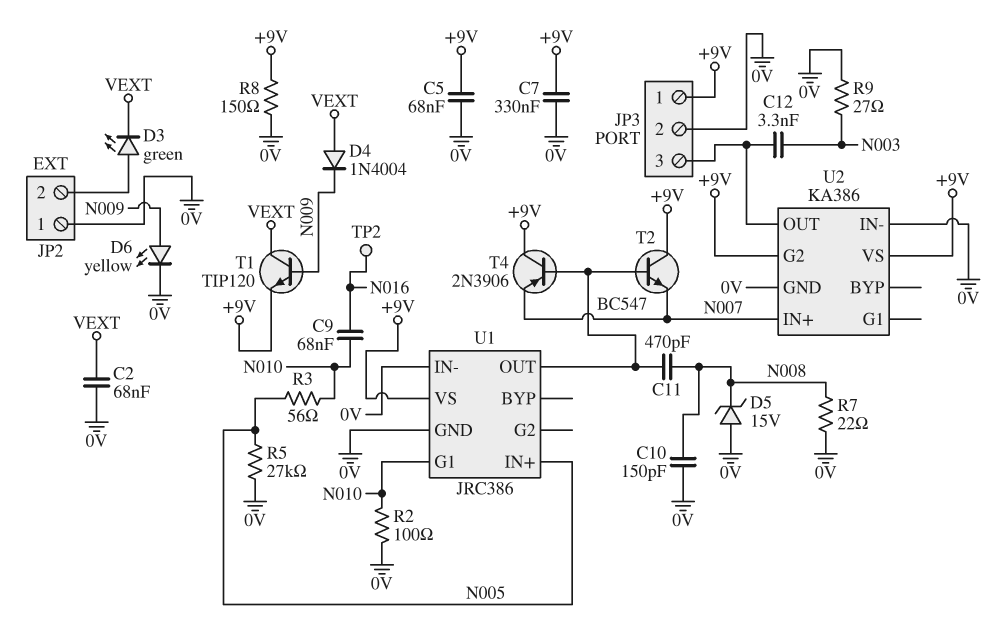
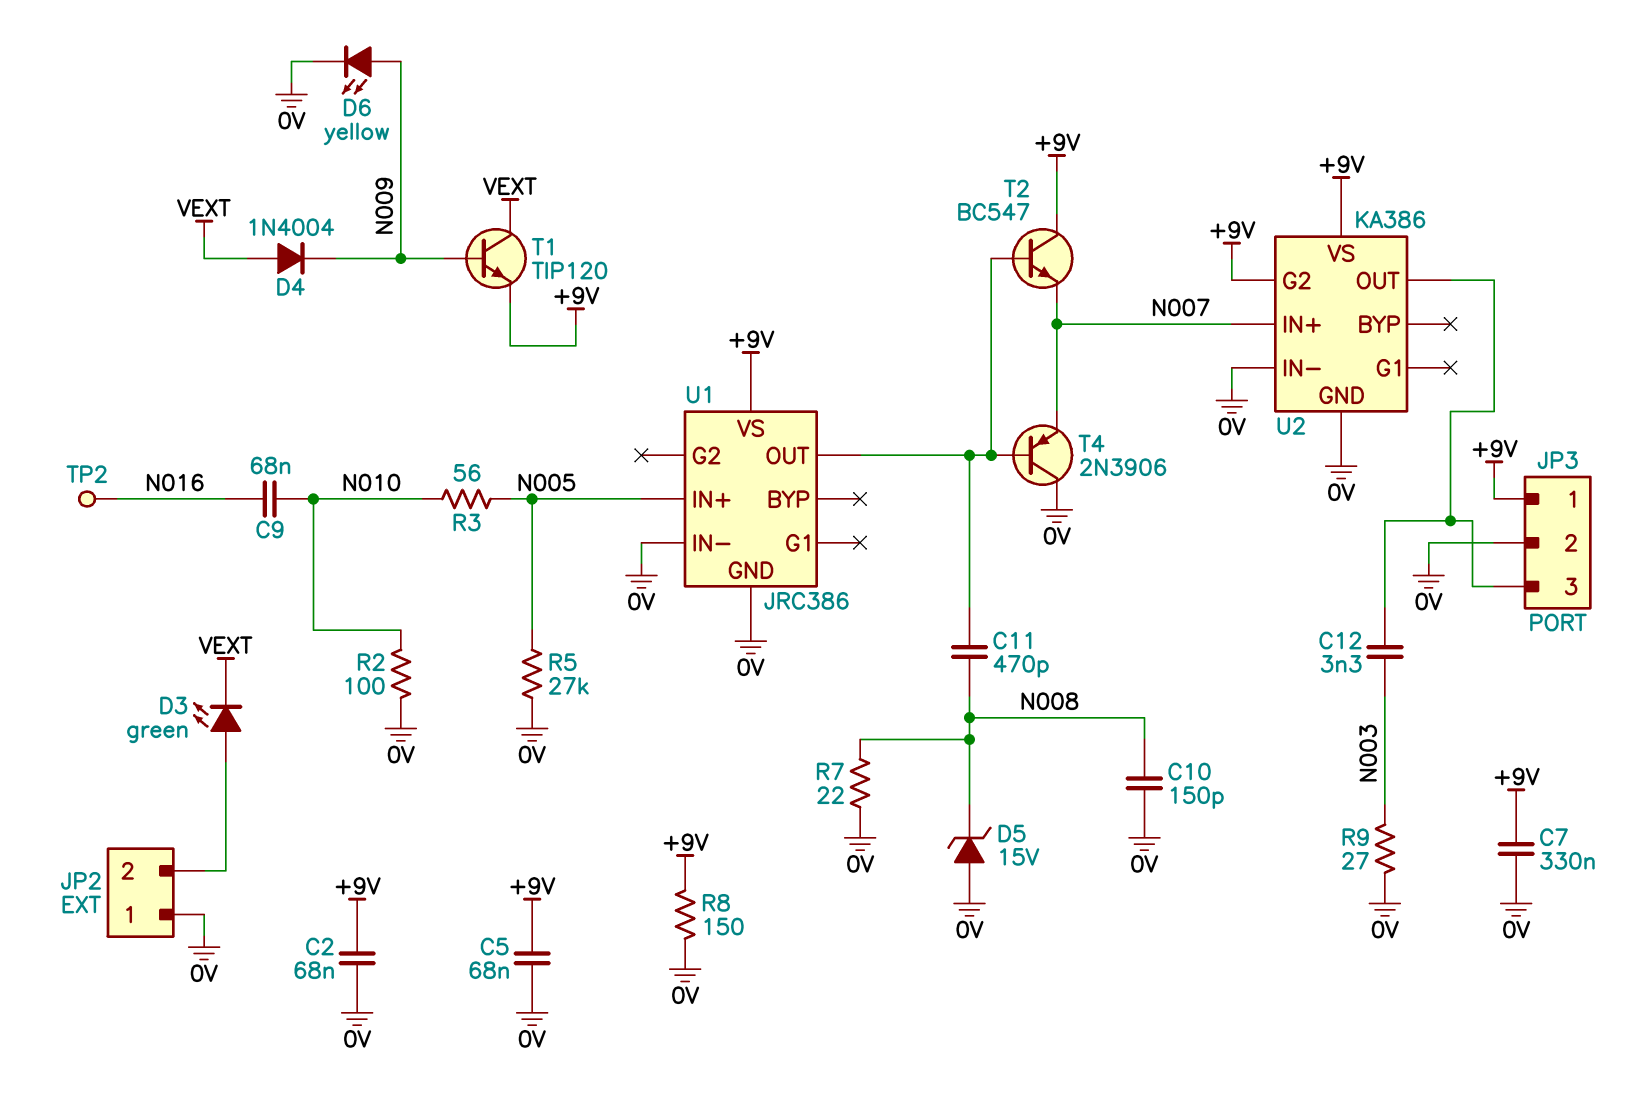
C2: 68nF (0V, VEXT) -> 68nF (+9V, 0V)
T4: PNP 2N3906 (B U1/OUT, C +9V, E N007) -> PNP 2N3906 (B U1/OUT, C 0V, E N007)
U1 pin G1: N010 -> none

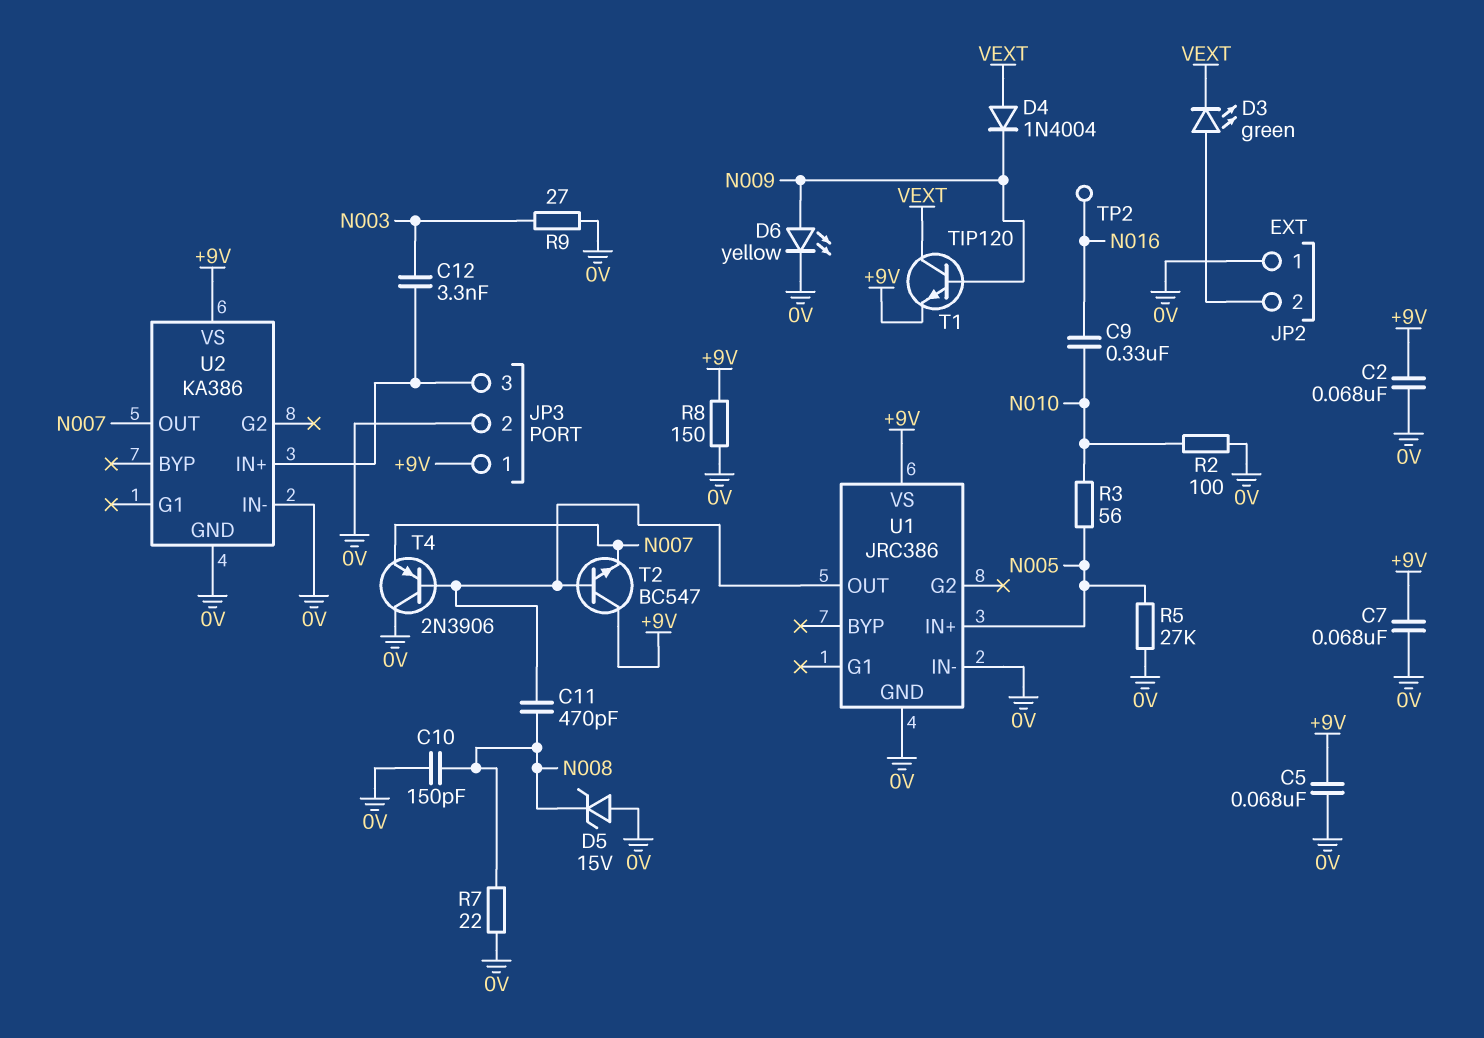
C7: 330nF (+9V, 0V) -> 68nF (+9V, 0V)
C9: 68nF (N010, N016) -> 330nF (N010, N016)
U2 pin G2: +9V -> none
U2 pin IN+: N007 -> JP3/3
U2 pin OUT: JP3/3 -> N007

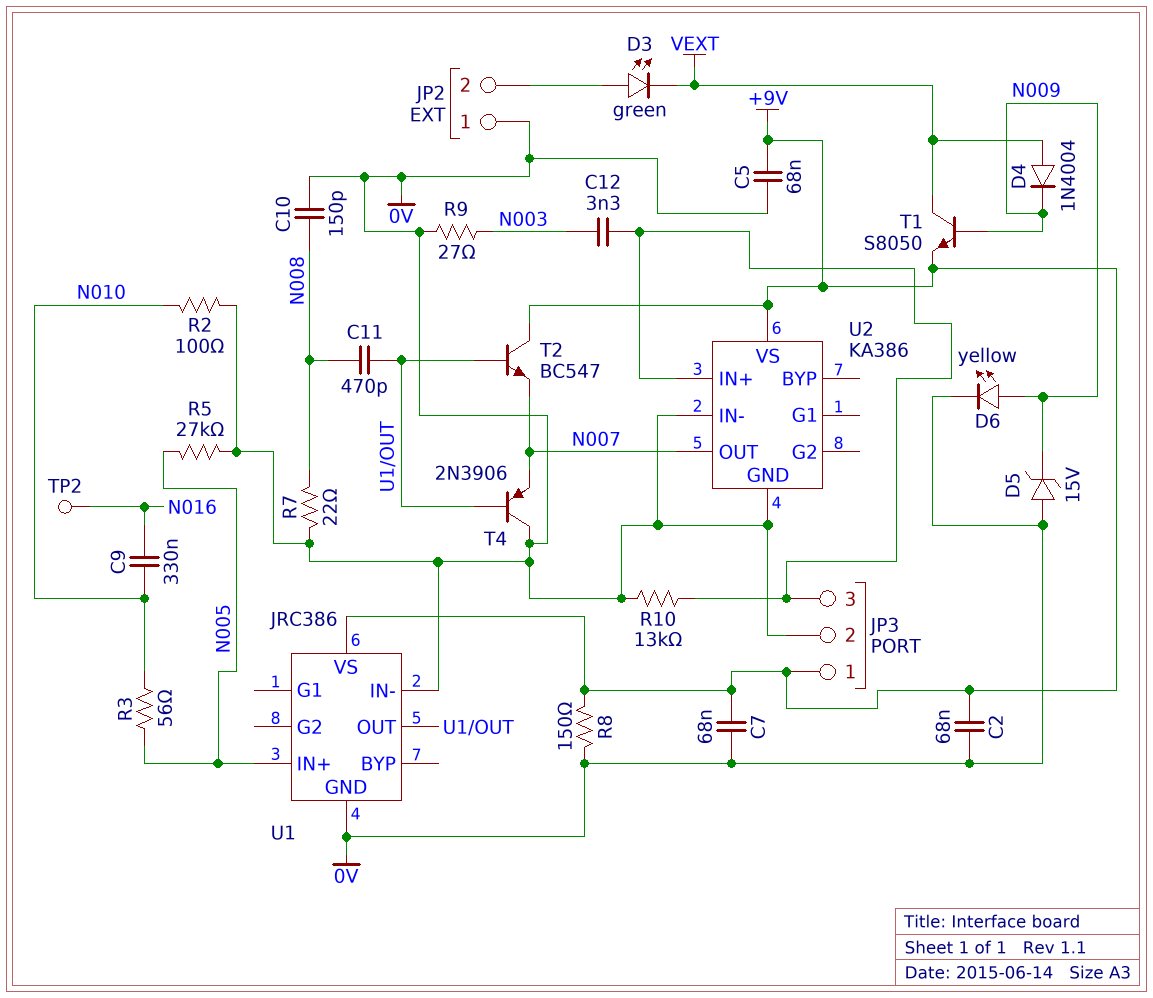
D5: zener 15V (A 0V, K N008) -> zener 15V (A 0V, K N009)
R10: none -> 13k (0V, JP3/3)
T1: NPN TIP120 (B N009, C VEXT, E +9V) -> NPN S8050 (B N009, C VEXT, E +9V)

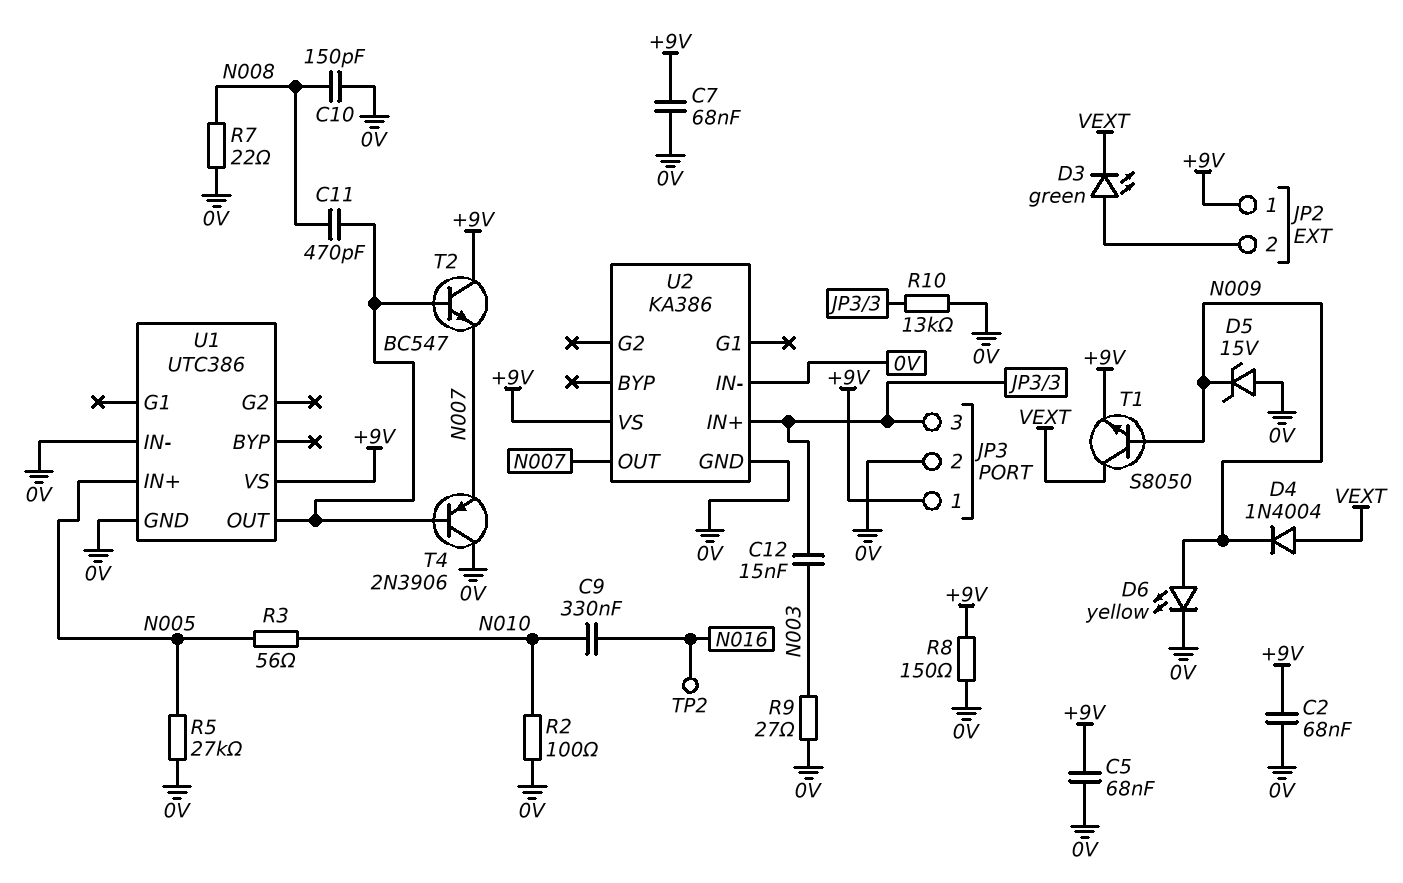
C12: 3.3nF (JP3/3, N003) -> 15nF (JP3/3, N003)
JP2 pin 1: 0V -> +9V
U1: JRC386 -> UTC386

